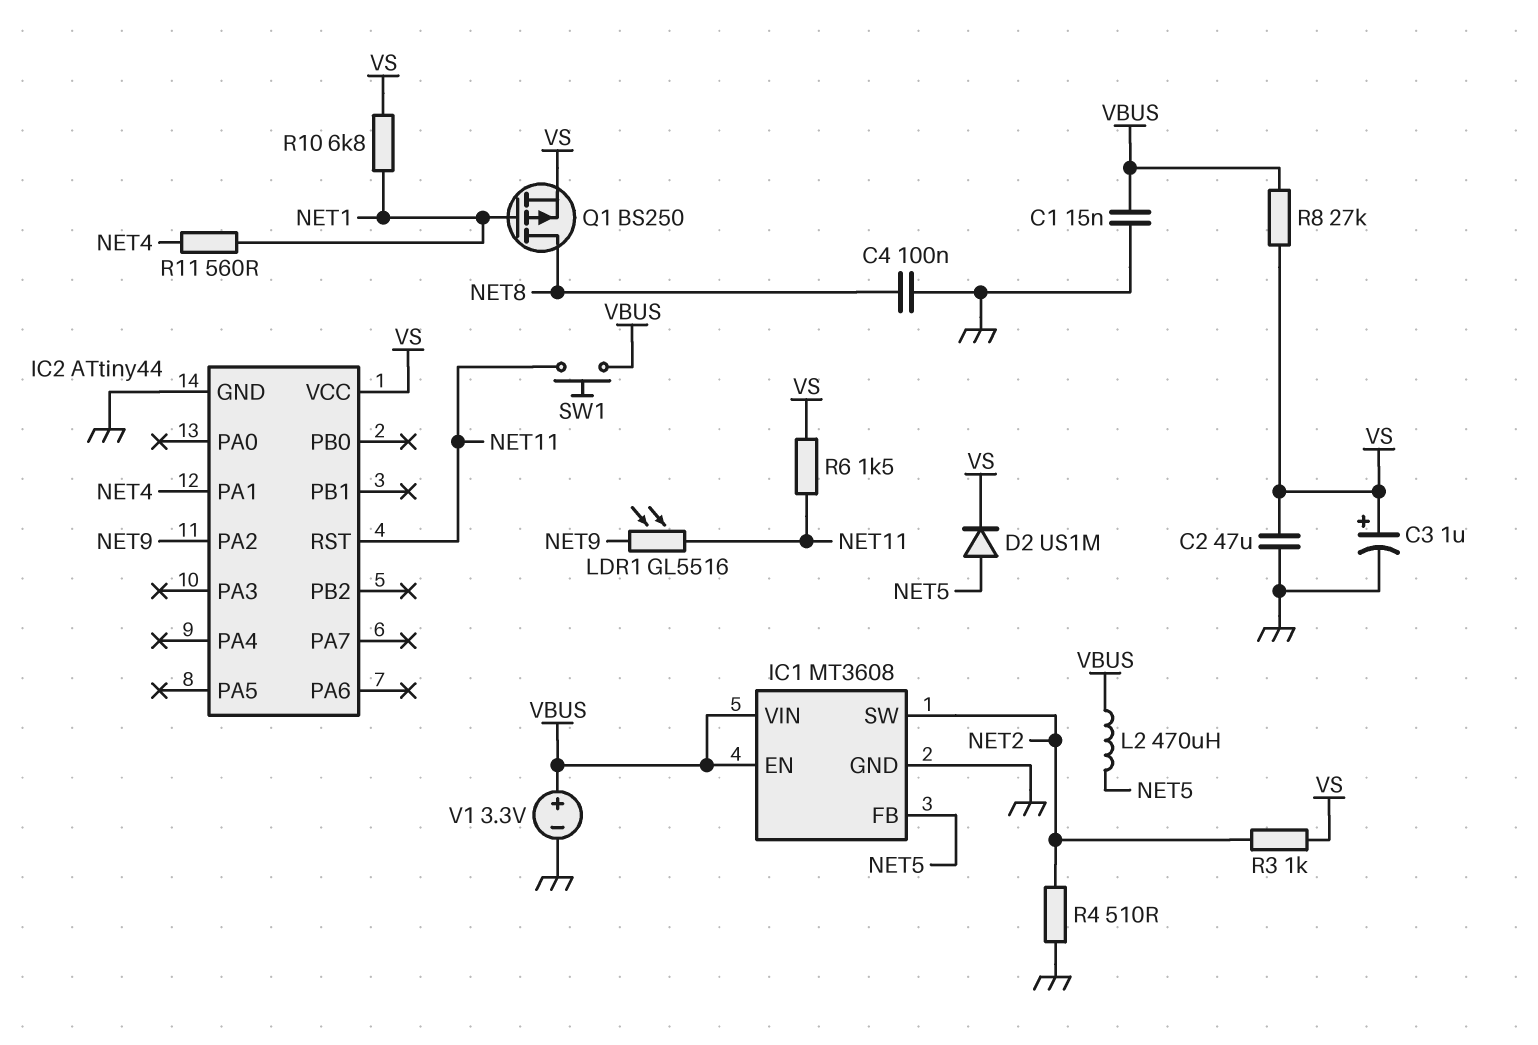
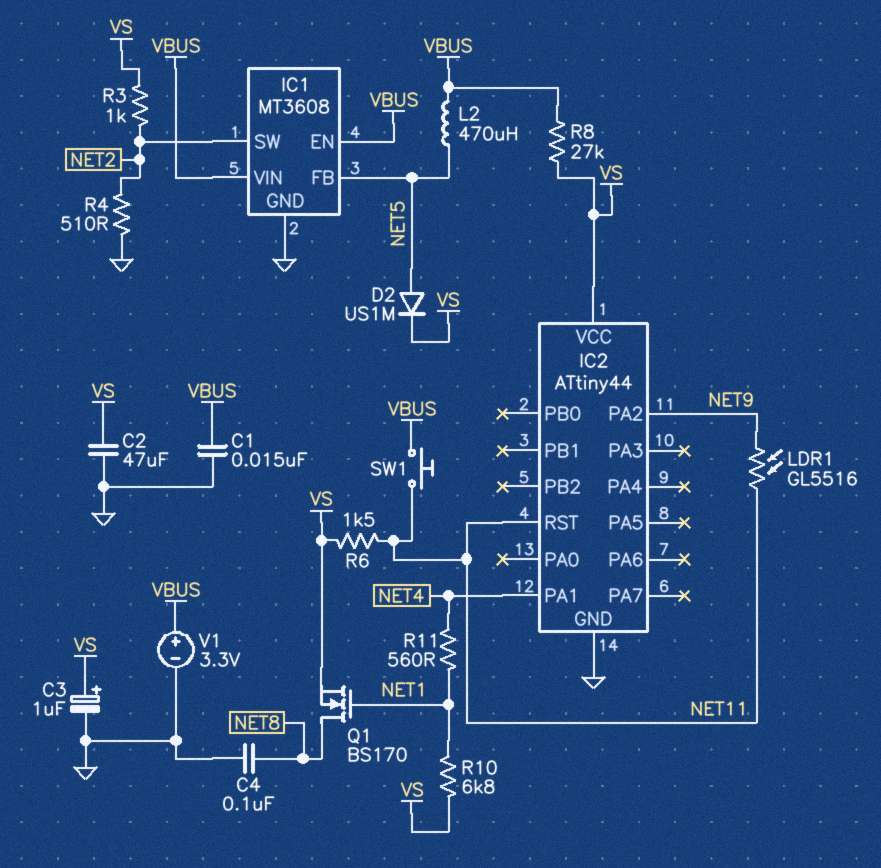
Q1: PMOS BS250 (G NET1, D NET8, S VS) -> NMOS BS170 (G NET1, D NET8, S VS)

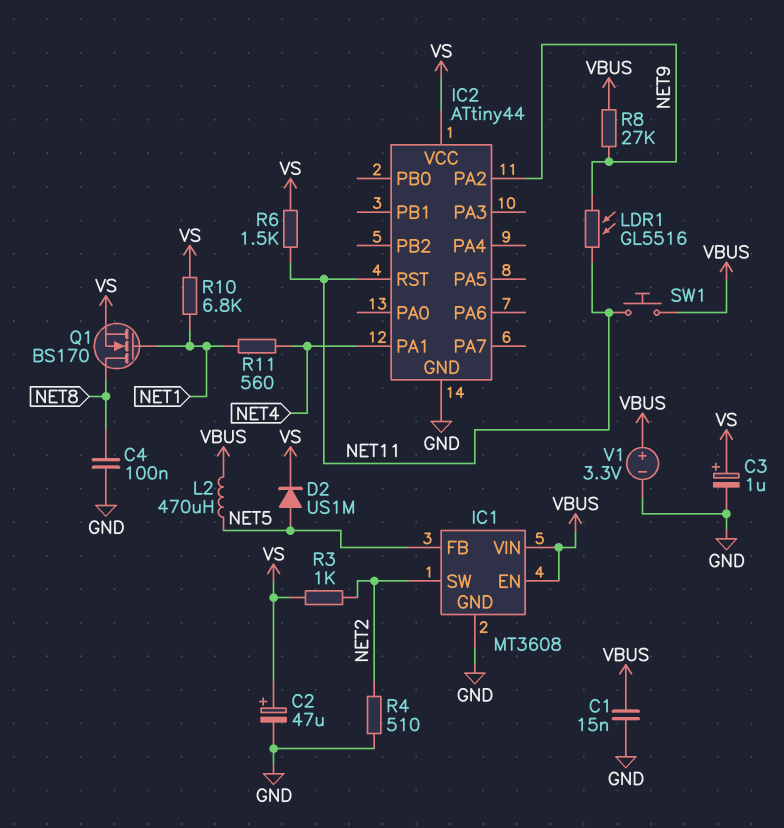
C2: 47uF (GND, VS) -> 47uF (plus VS, minus GND)
R8: 27k (VBUS, VS) -> 27k (NET9, VBUS)

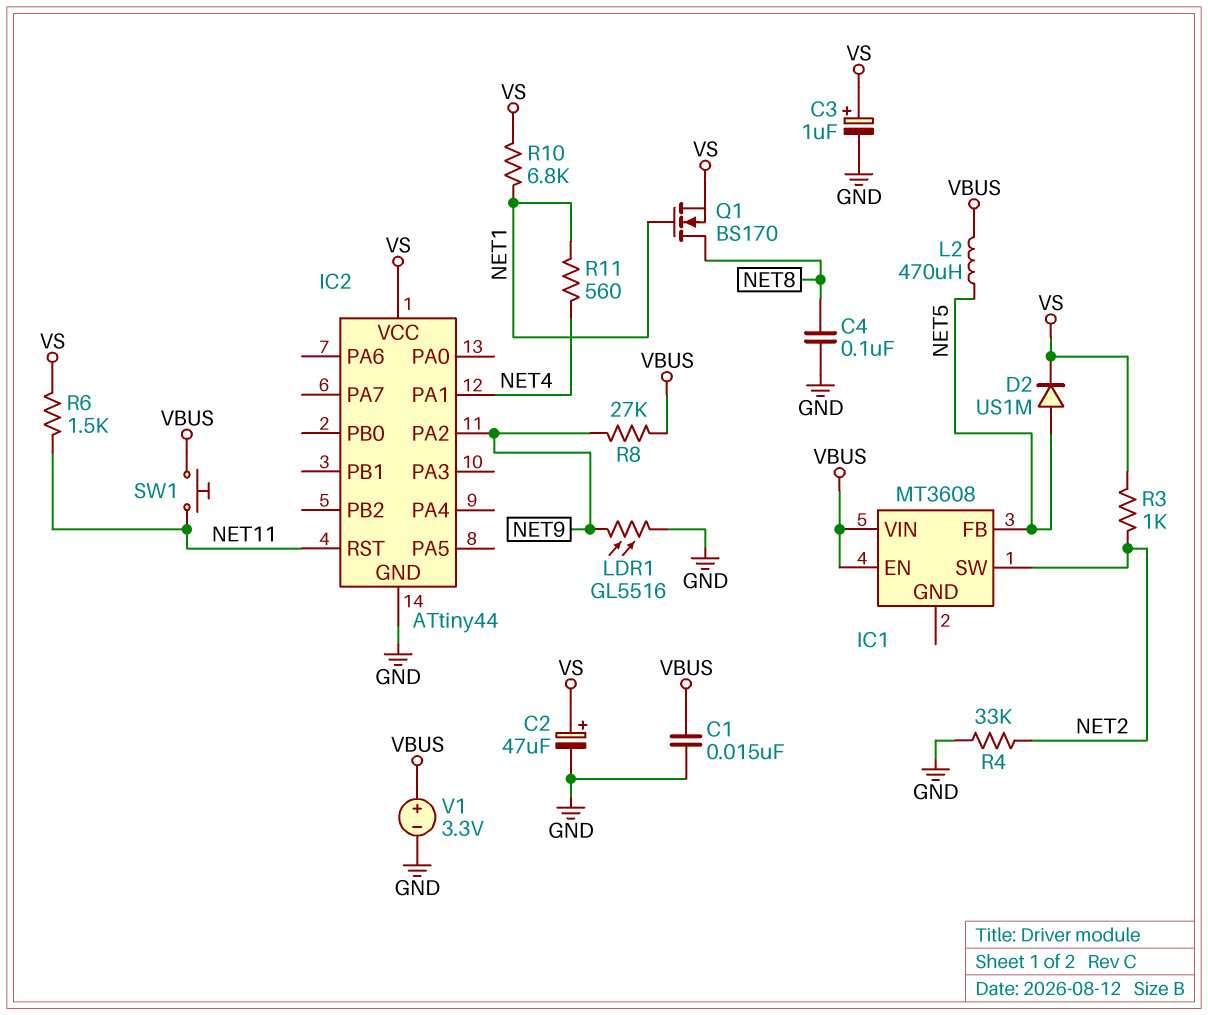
IC1 pin GND: GND -> none
LDR1: GL5516 (NET9, NET11) -> GL5516 (GND, NET9)
R4: 510 (GND, NET2) -> 33k (GND, NET2)

